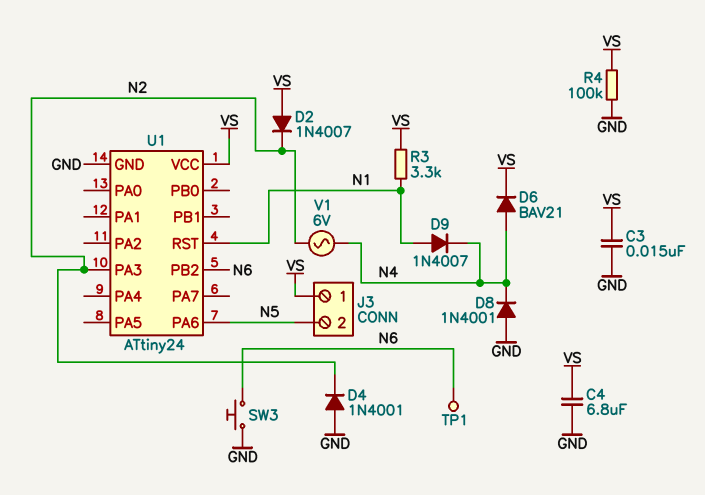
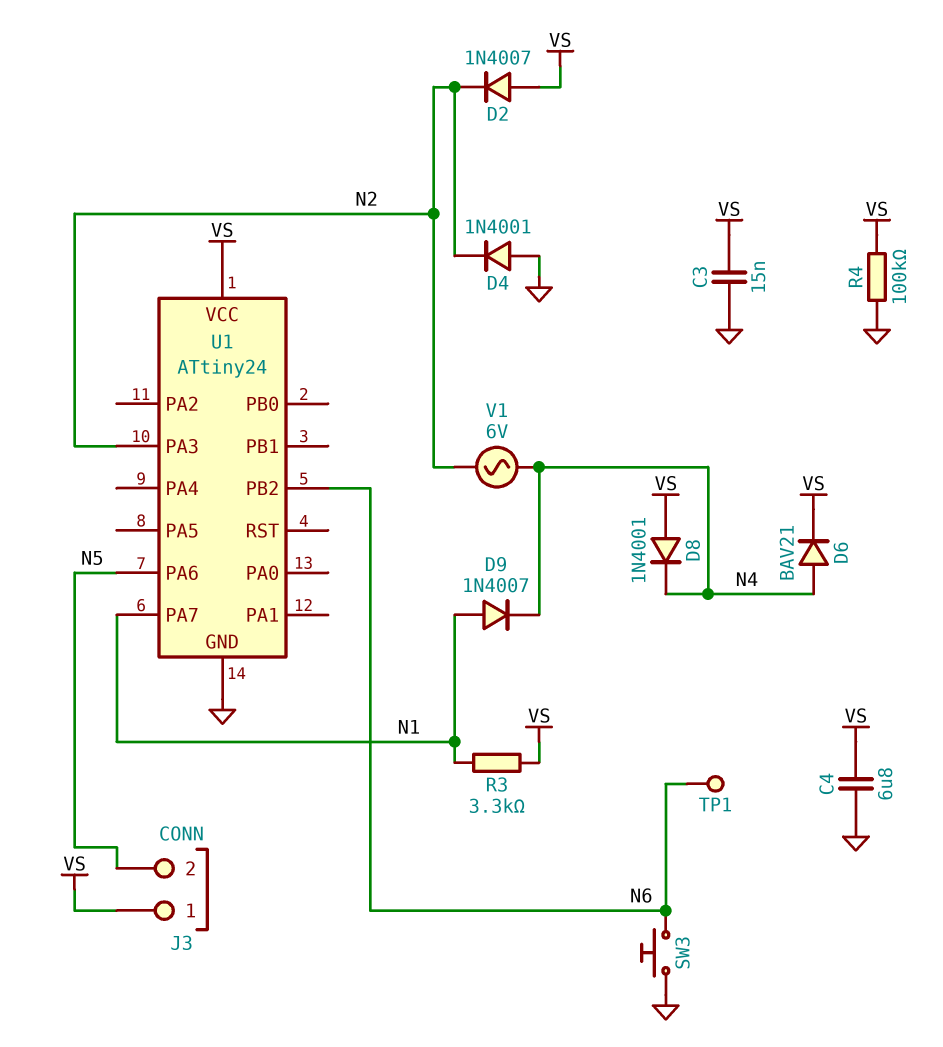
D8: diode 1N4001 (A GND, K N4) -> diode 1N4001 (A VS, K N4)
U1 pin PA7: none -> N1
U1 pin RST: N1 -> none

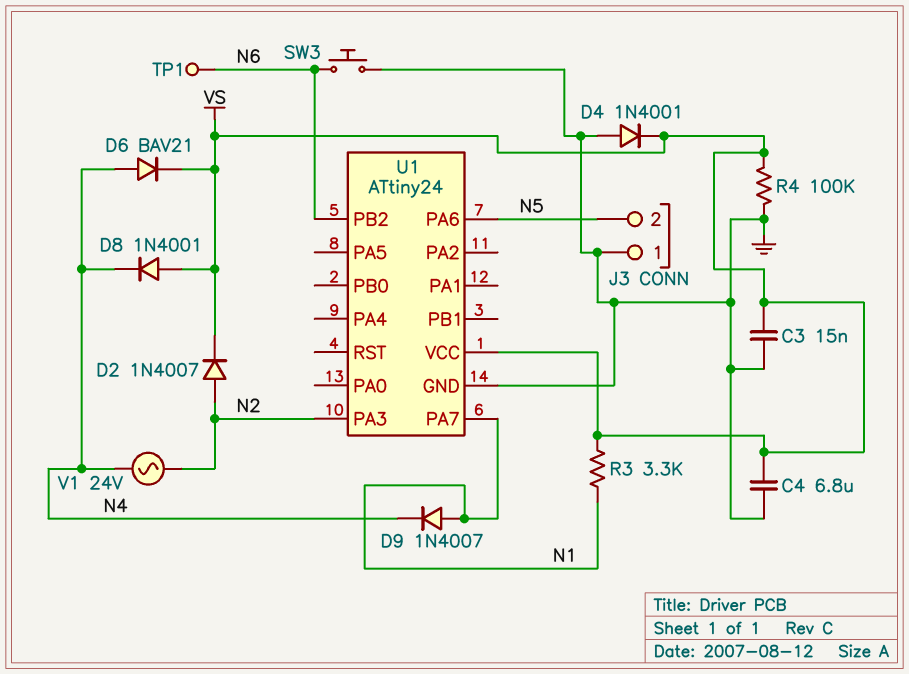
D2: diode 1N4007 (A VS, K N2) -> diode 1N4007 (A N2, K VS)
D4: diode 1N4001 (A GND, K N2) -> diode 1N4001 (A GND, K VS)
J3 pin 1: VS -> GND
V1: AC 6V (N2, N4) -> AC 24V (N2, N4)

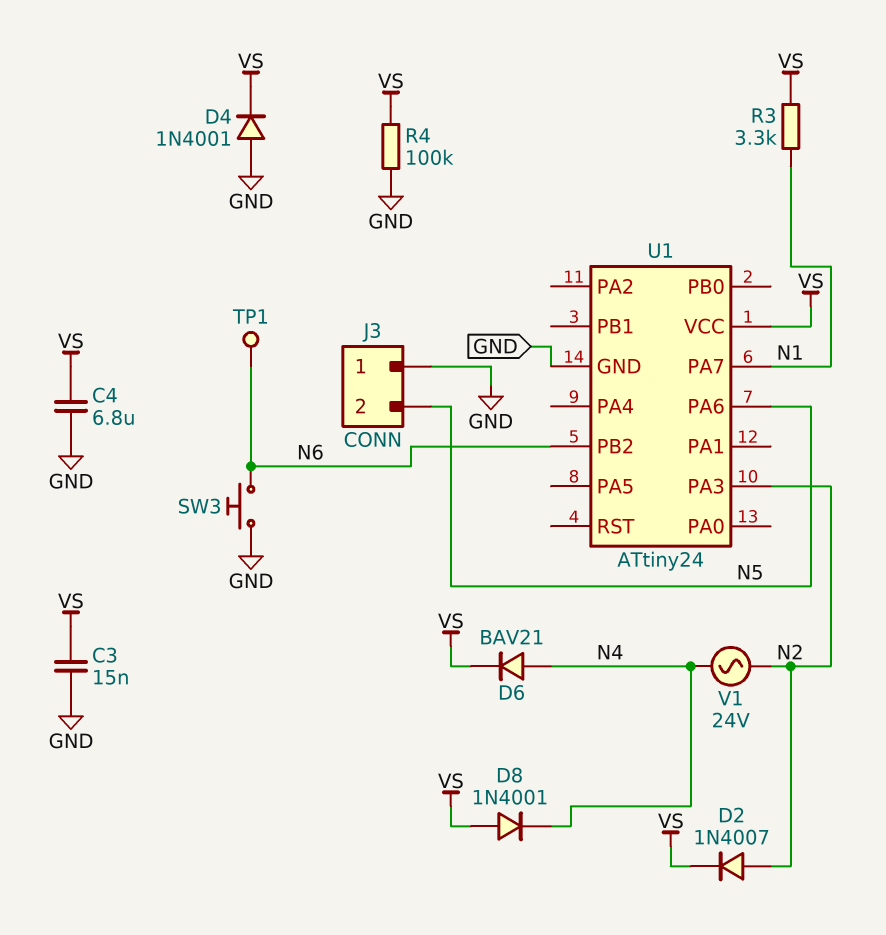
D9: diode 1N4007 (A N1, K N4) -> none

